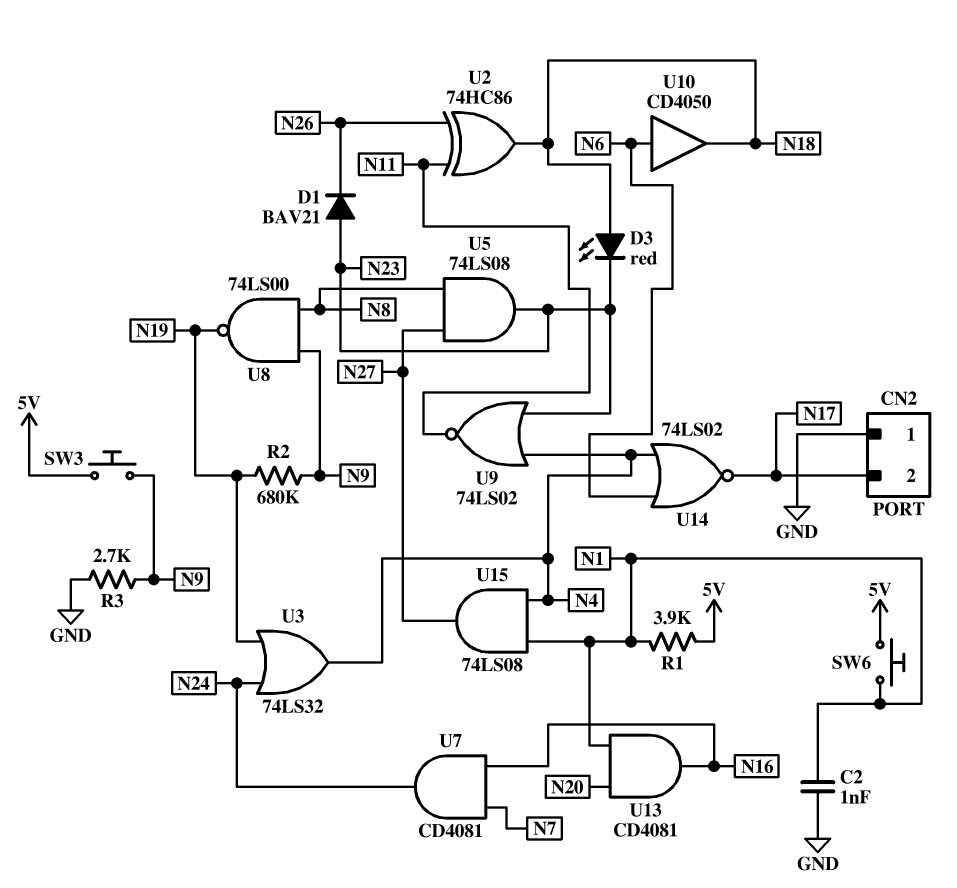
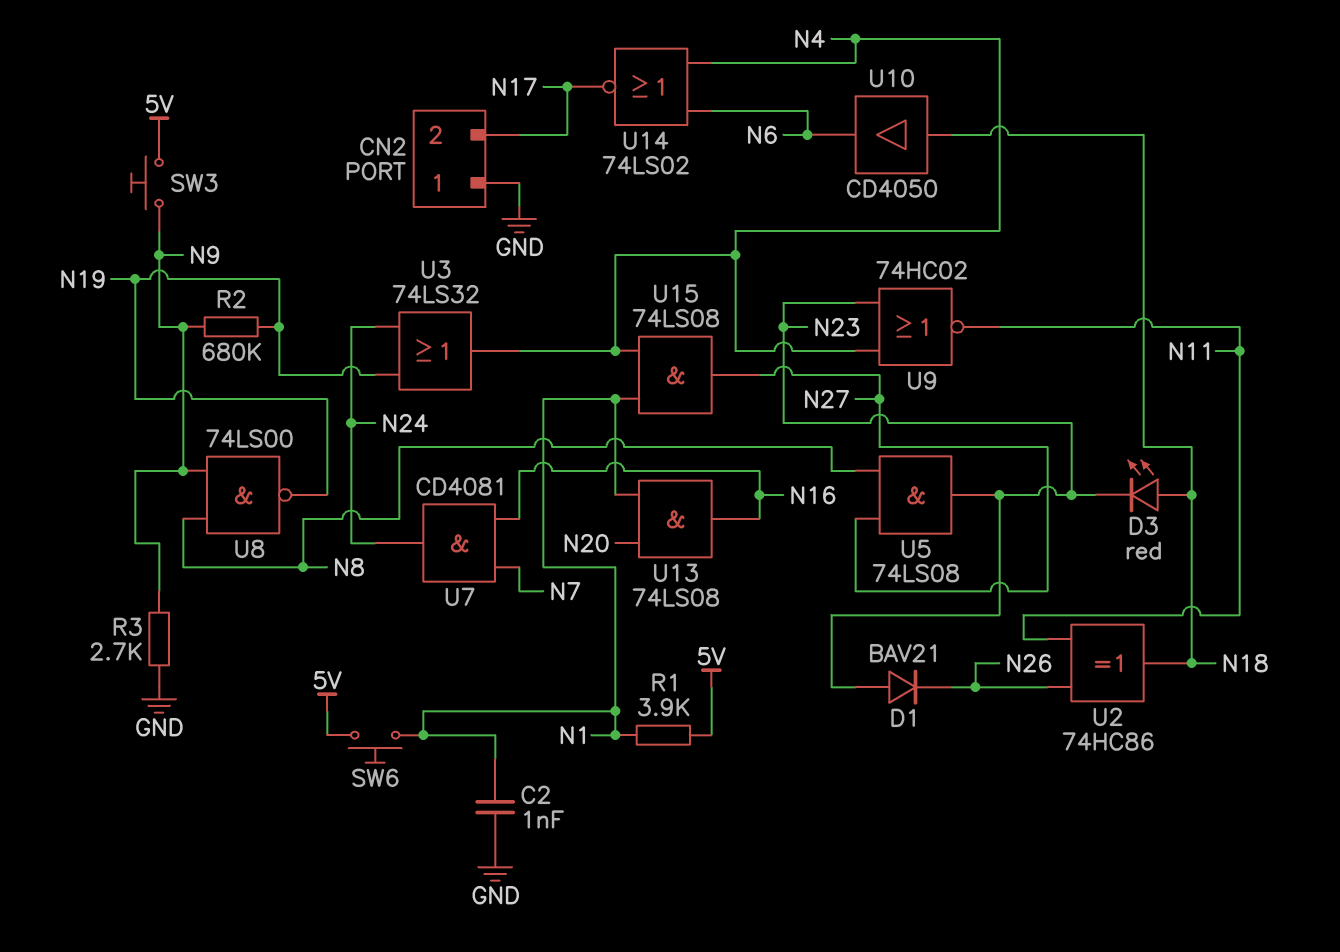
U9: NOR 74LS02 (in N4, in N23, out N11) -> NOR 74HC02 (in N4, in N23, out N11)
U10: buffer CD4050 (in N6, out N18) -> buffer CD4050 (in N18, out N6)
U13: AND CD4081 (in N1, in N20, out N16) -> AND 74LS08 (in N1, in N20, out N16)

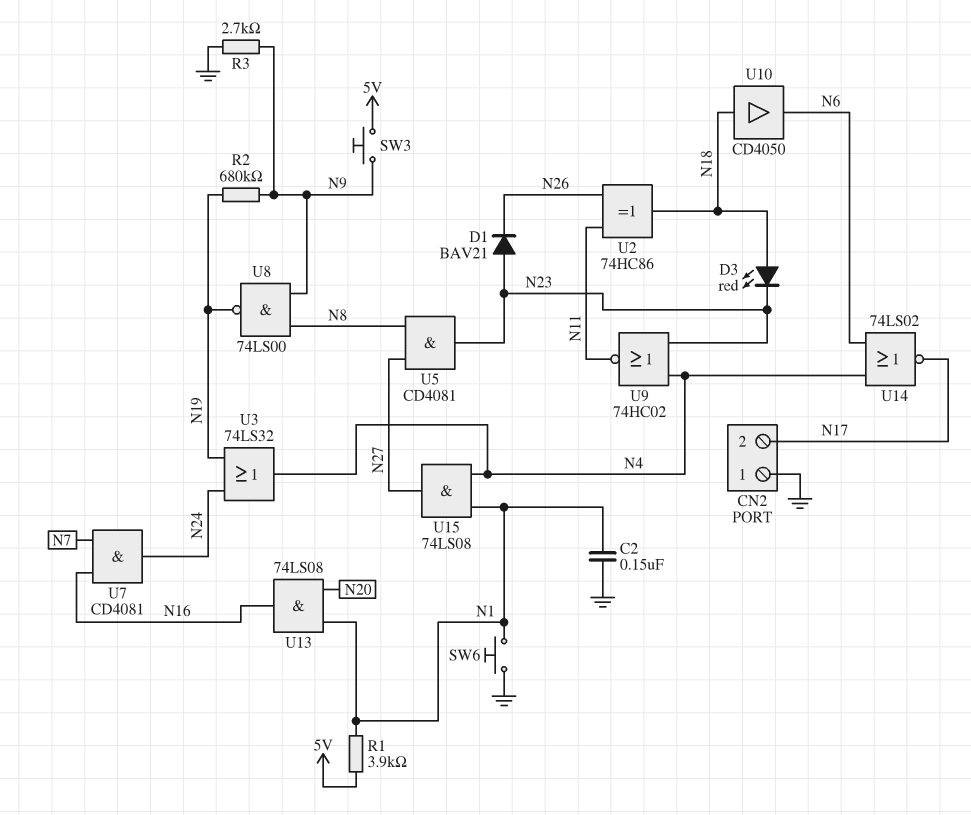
C2: 1nF (GND, N1) -> 150nF (GND, N1)
SW6: button (5V, N1) -> button (GND, N1)
U5: AND 74LS08 (in N8, in N27, out N23) -> AND CD4081 (in N8, in N27, out N23)

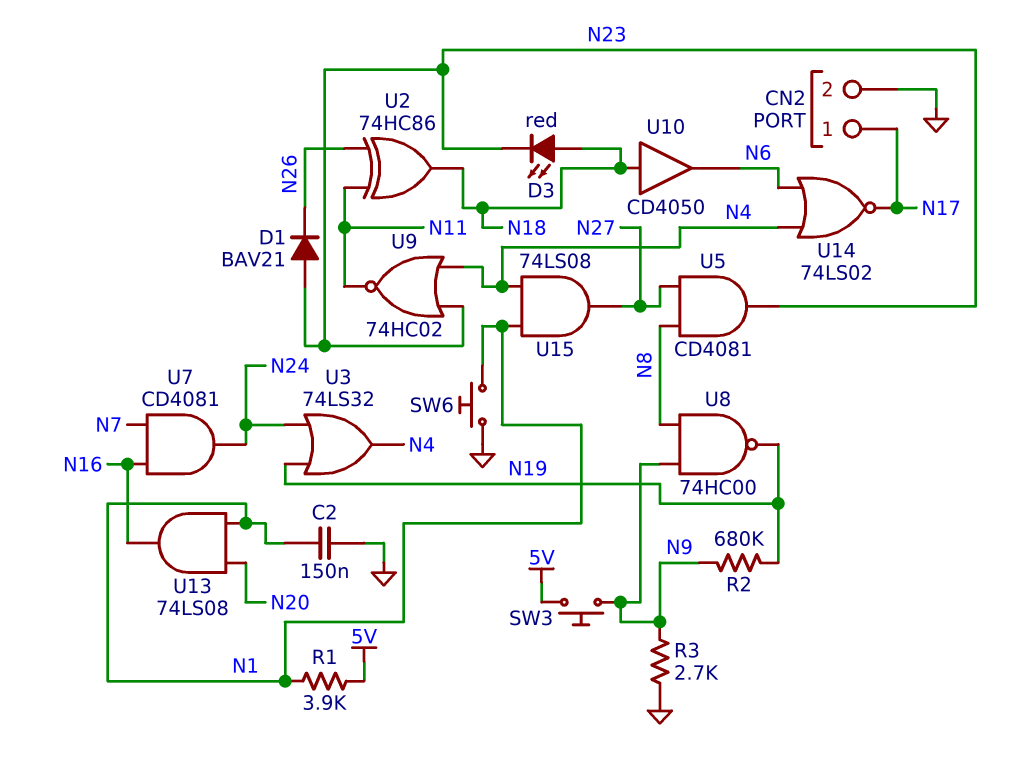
CN2 pin 1: GND -> N17
CN2 pin 2: N17 -> GND
U8: NAND 74LS00 (in N8, in N9, out N19) -> NAND 74HC00 (in N8, in N9, out N19)

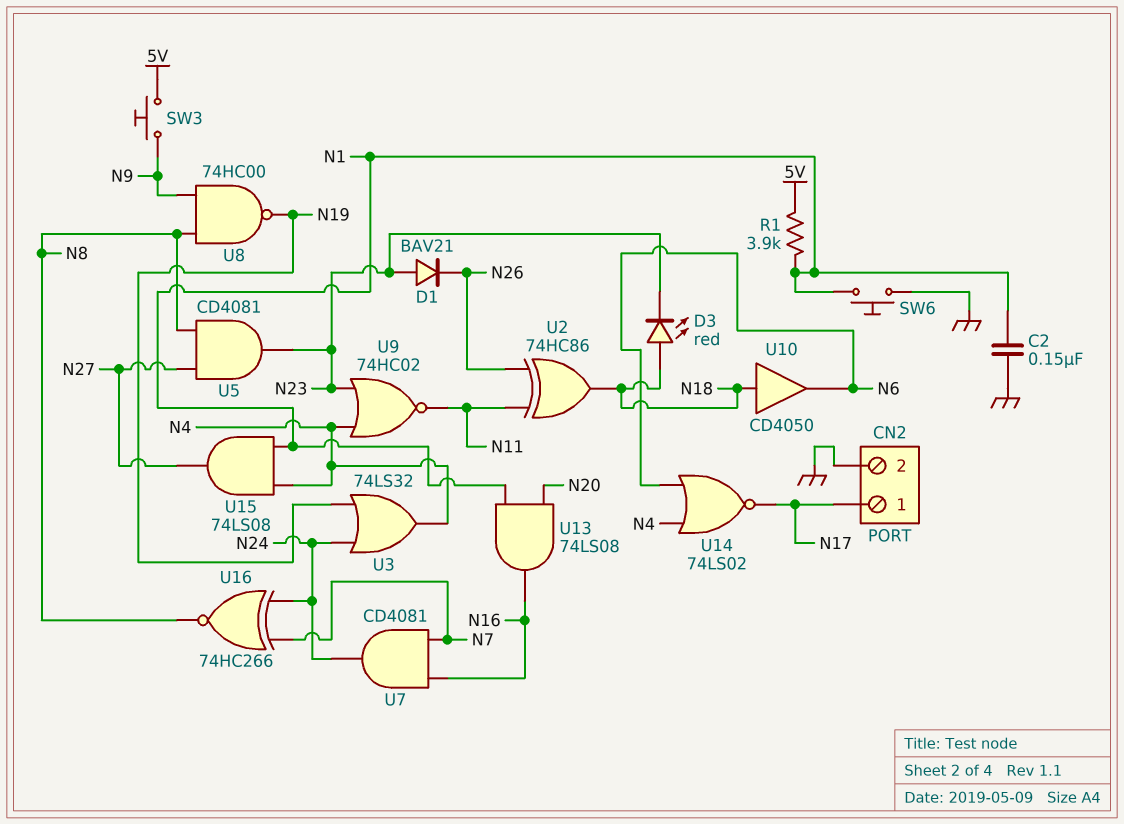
R2: 680k (N9, N19) -> none
R3: 2.7k (GND, N9) -> none
U16: none -> XNOR 74HC266 (in N7, in N24, out N8)

